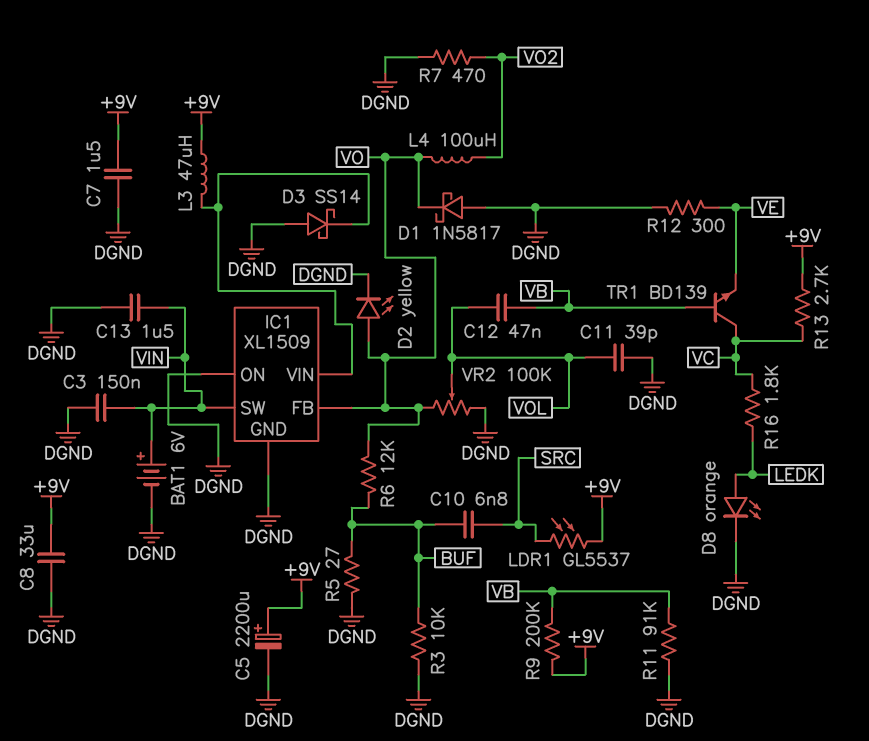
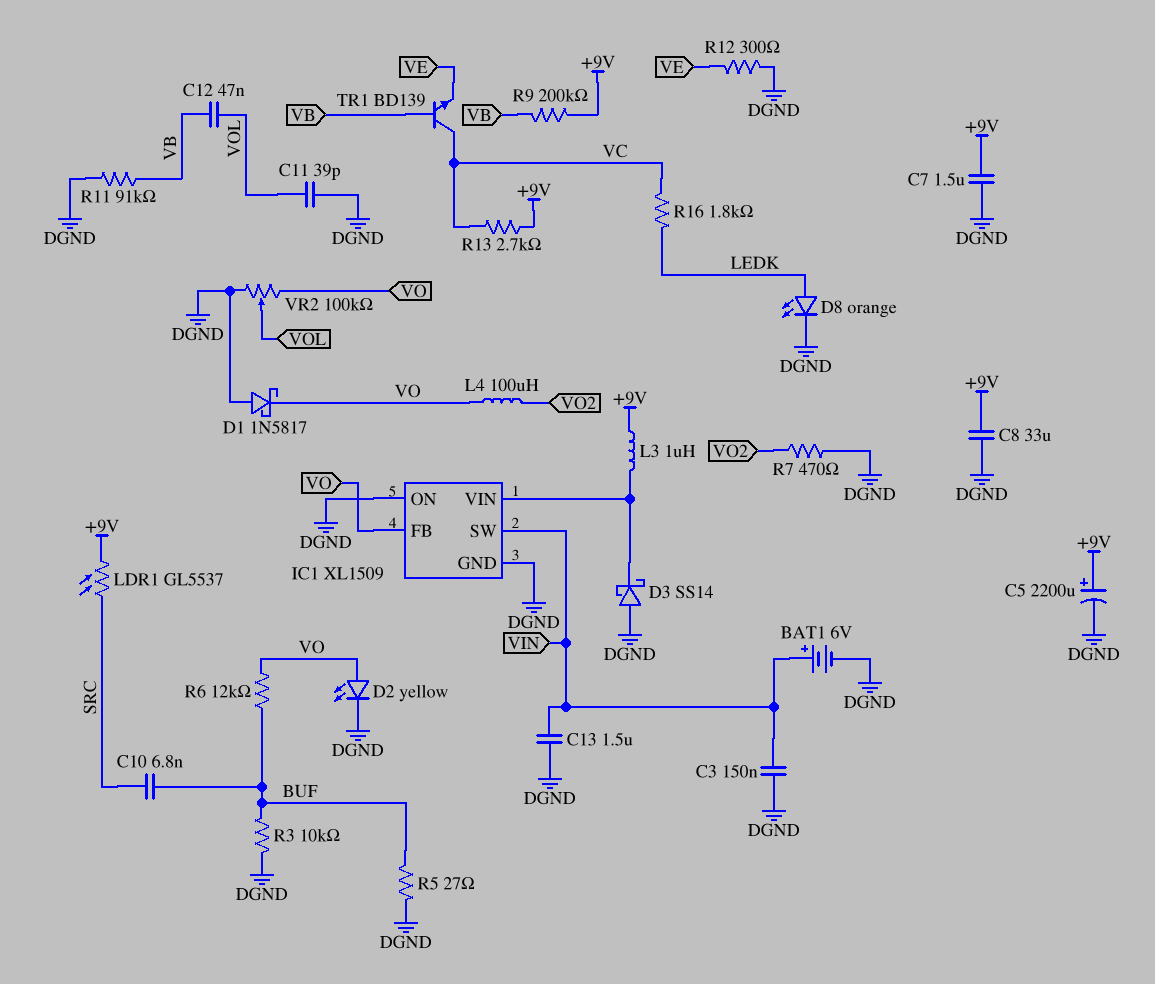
L3: 47uH (+9V, IC1/VIN) -> 1uH (+9V, IC1/VIN)

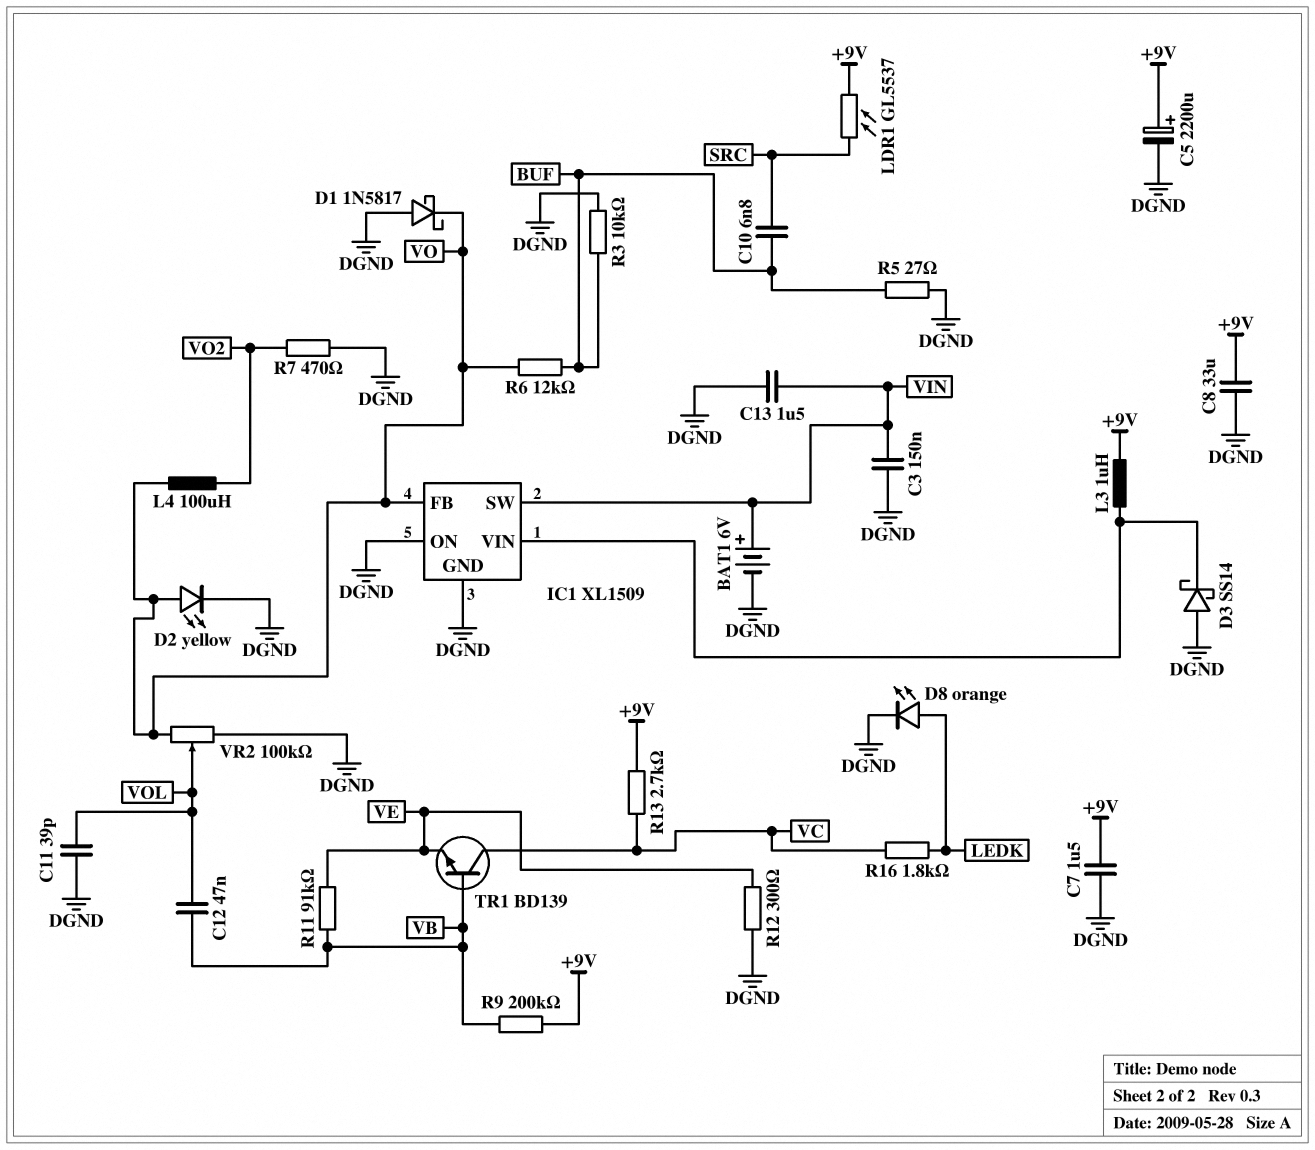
R11: 91k (DGND, VB) -> 91k (VB, VE)

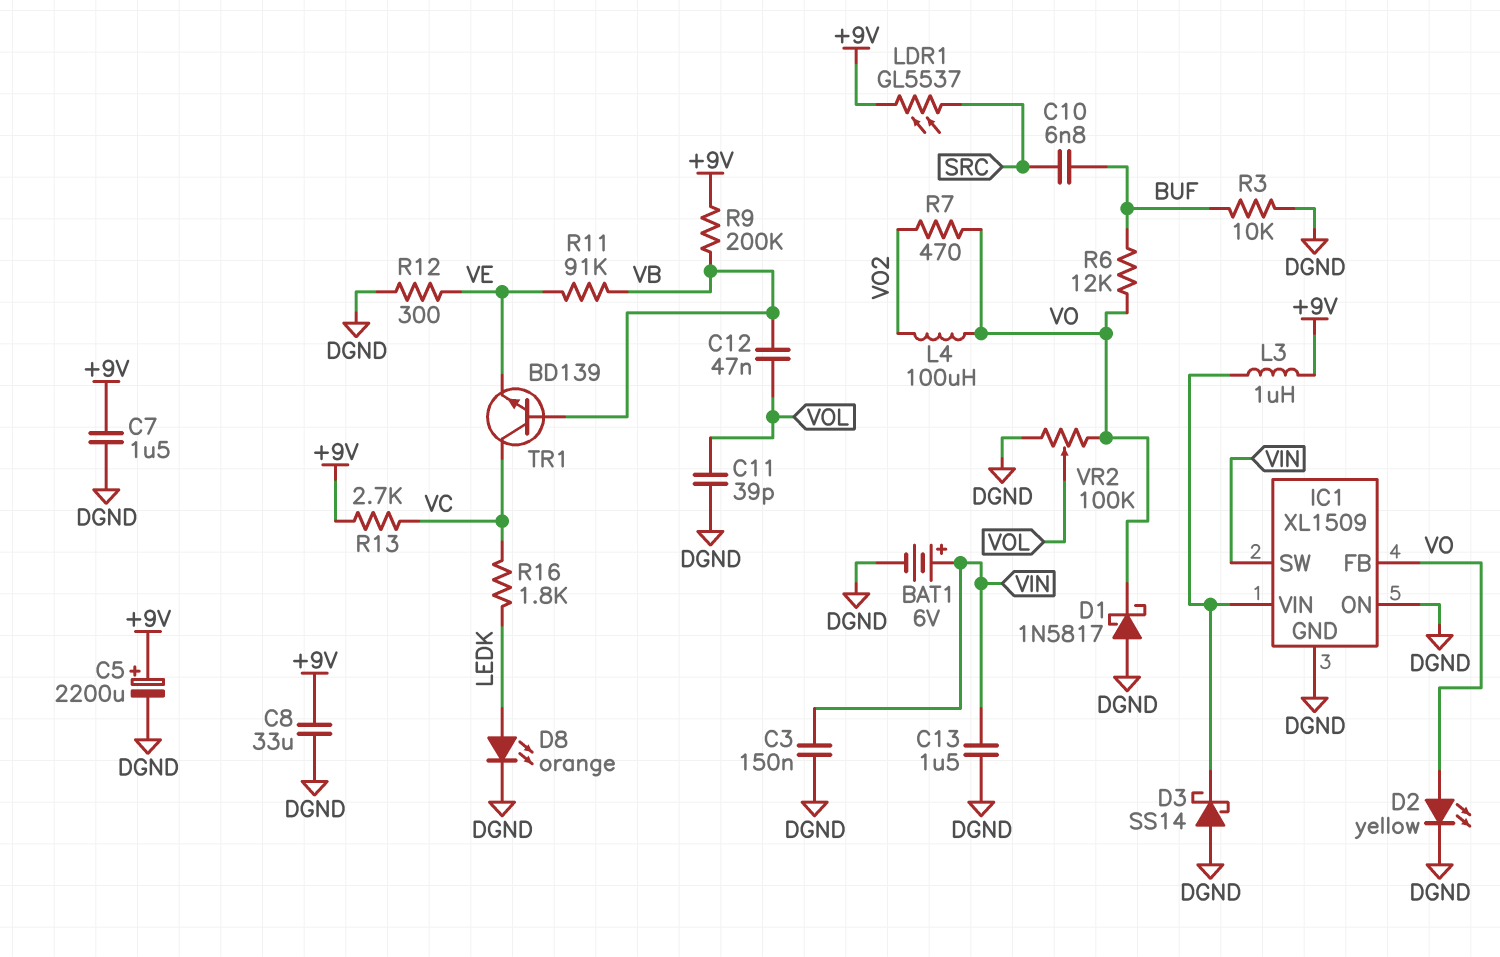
R5: 27 (BUF, DGND) -> none
R7: 470 (DGND, VO2) -> 470 (VO, VO2)

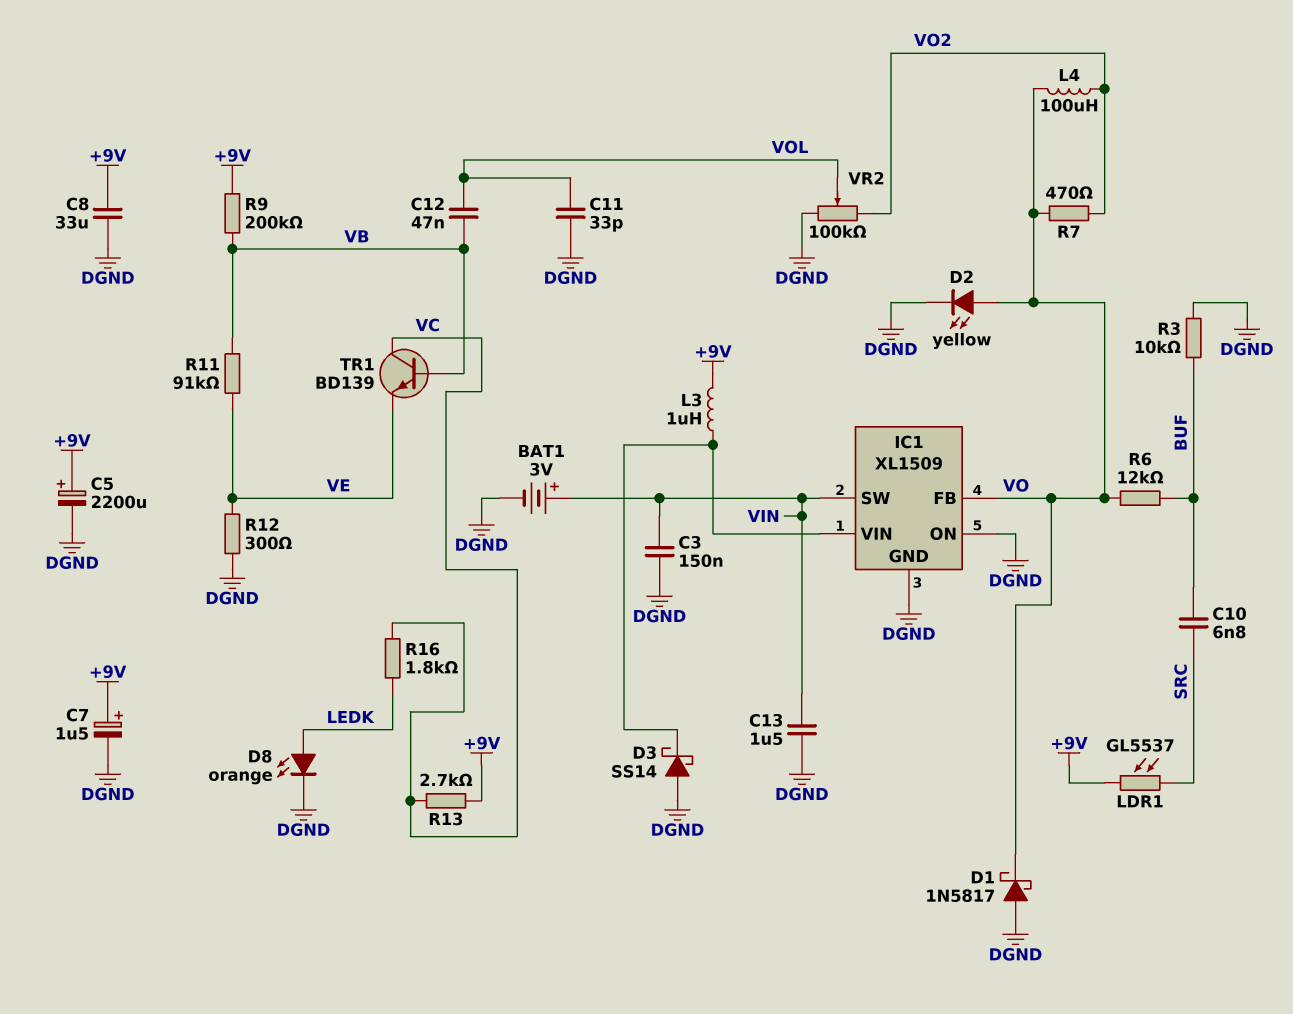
BAT1: 6V (plus VIN, minus DGND) -> 3V (plus VIN, minus DGND)
C7: 1.5uF (+9V, DGND) -> 1.5uF (plus +9V, minus DGND)
C11: 39pF (DGND, VOL) -> 33pF (DGND, VOL)
VR2: 100k (DGND, VO, wiper VOL) -> 100k (DGND, VO2, wiper VOL)

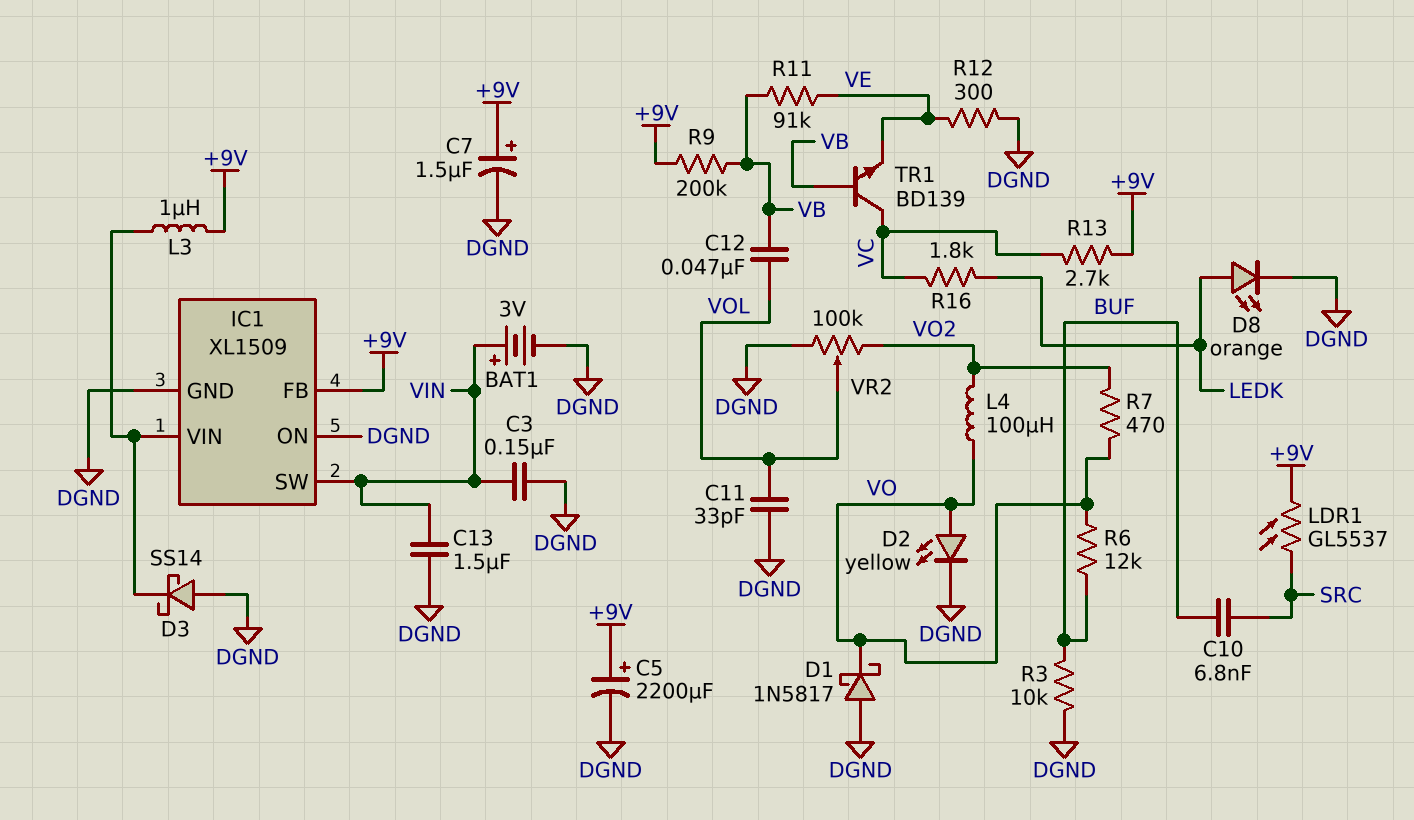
C8: 33uF (+9V, DGND) -> none
IC1 pin FB: VO -> +9V

